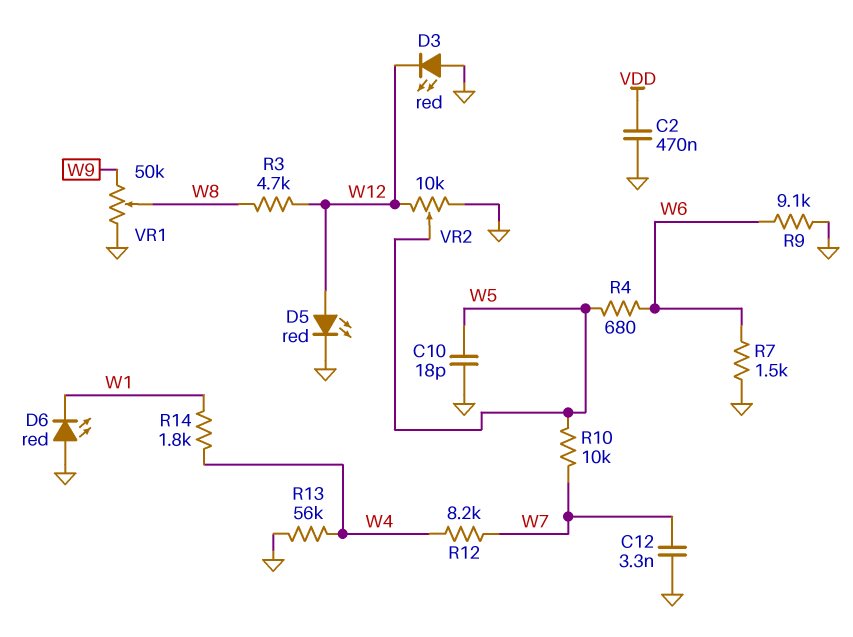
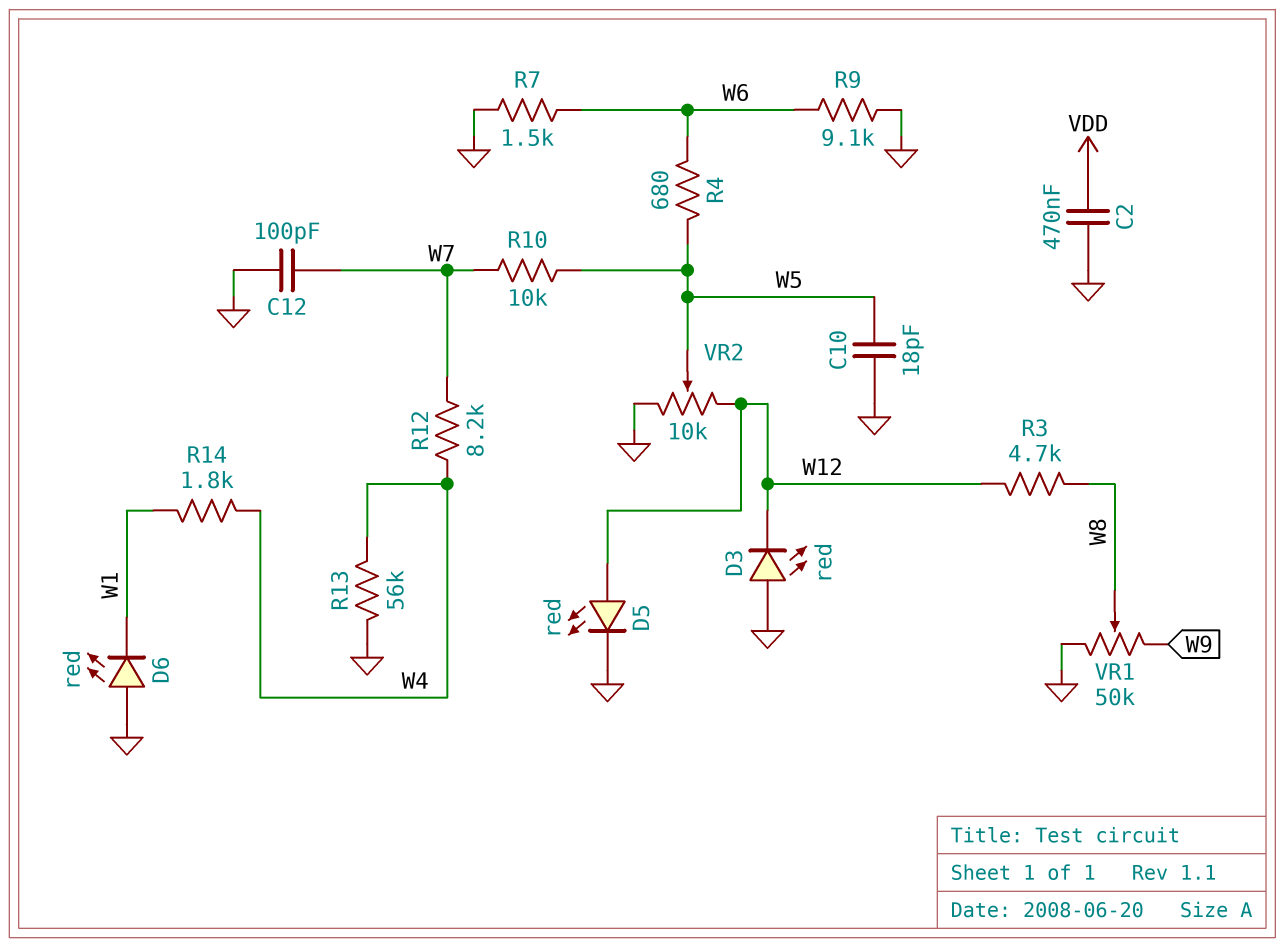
C12: 3.3nF (GND, W7) -> 100pF (GND, W7)

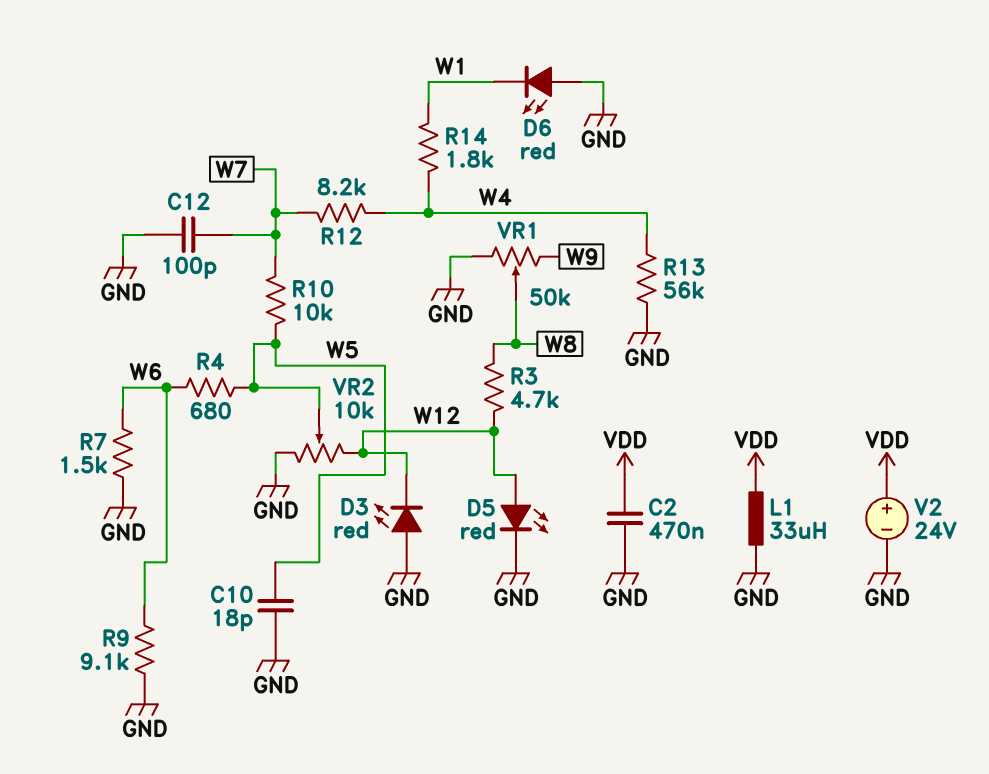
L1: none -> 33uH (GND, VDD)
V2: none -> 24V (plus VDD, minus GND)

